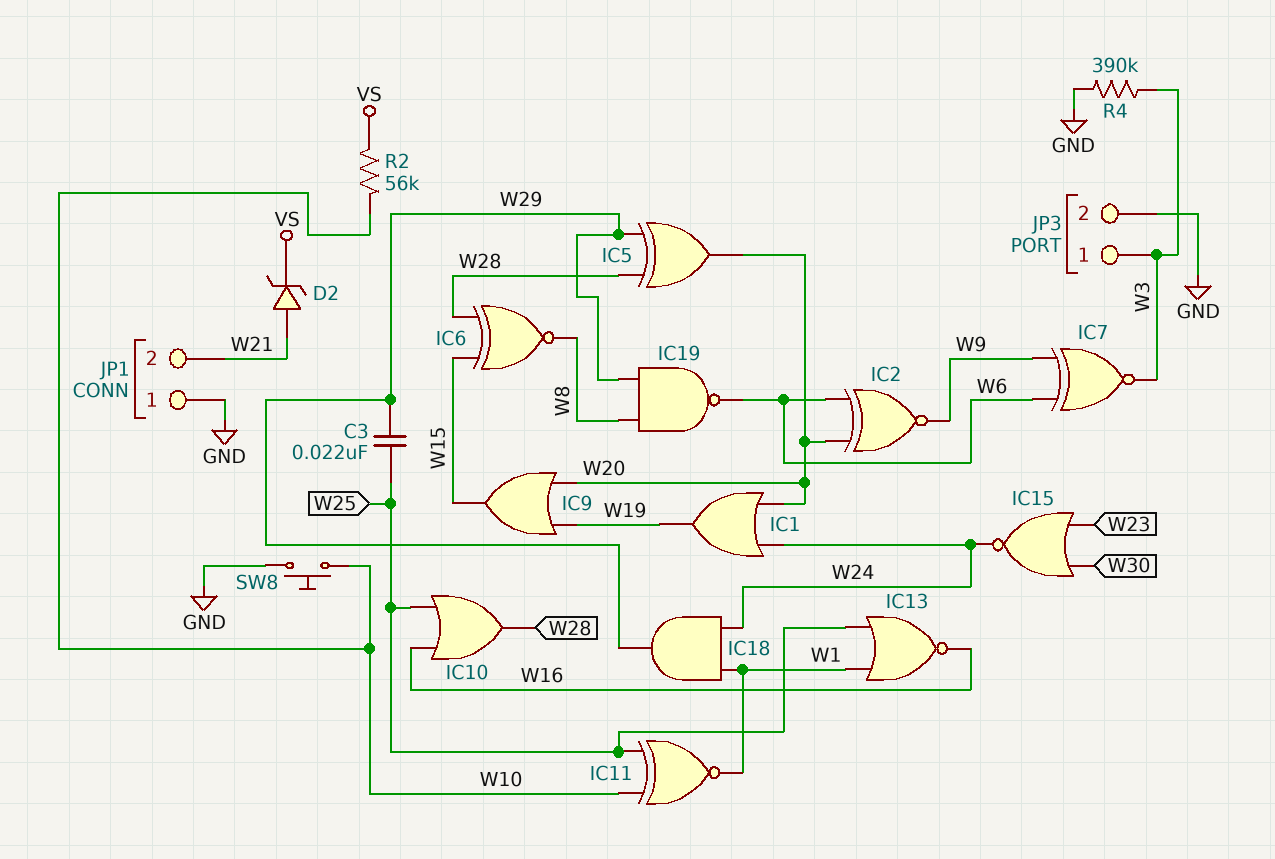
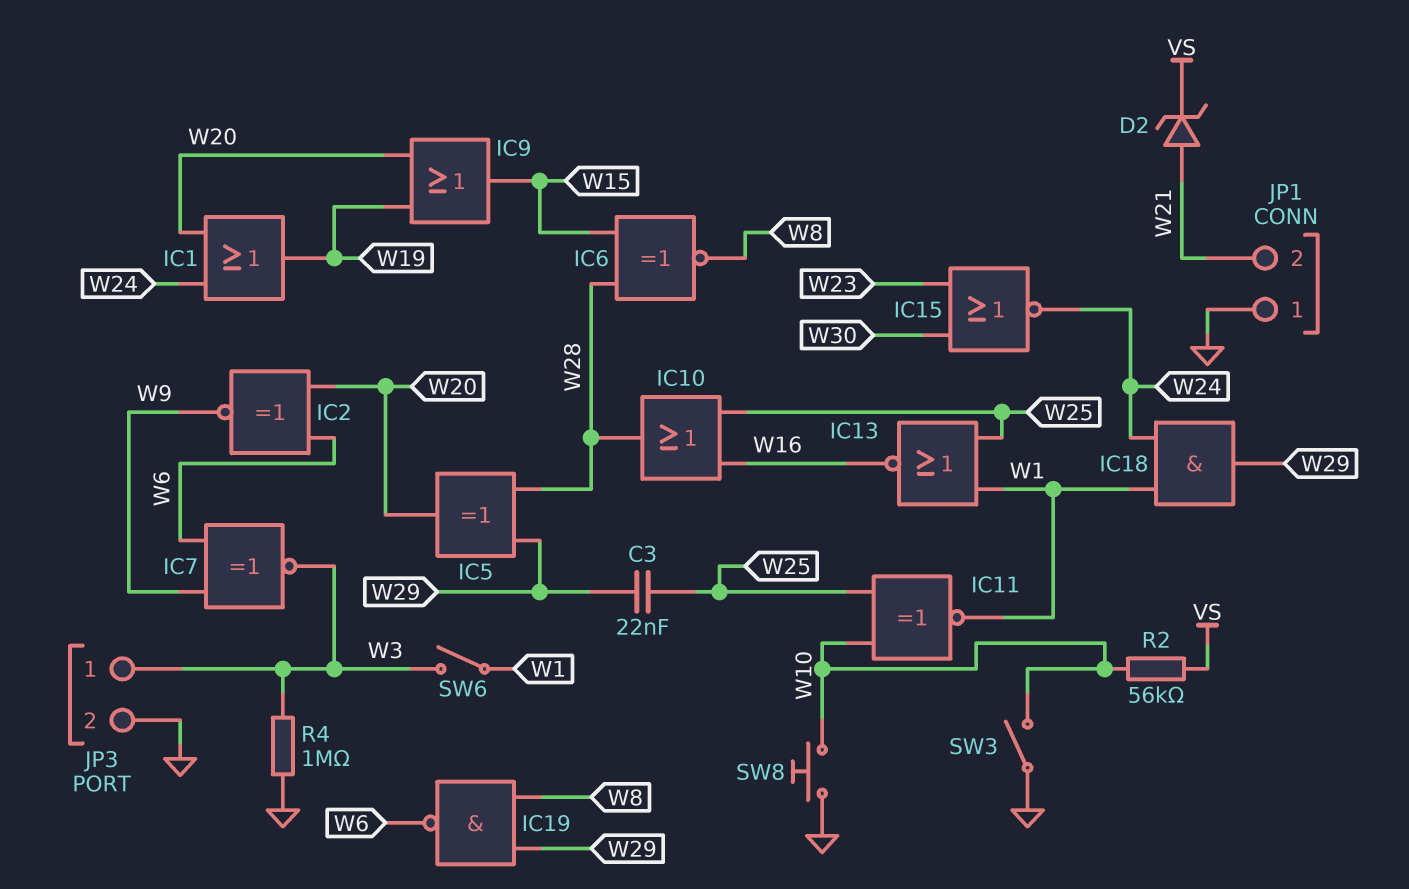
R4: 390k (GND, W3) -> 1M (GND, W3)
SW3: none -> switch (GND, W10)
SW6: none -> switch (W1, W3)

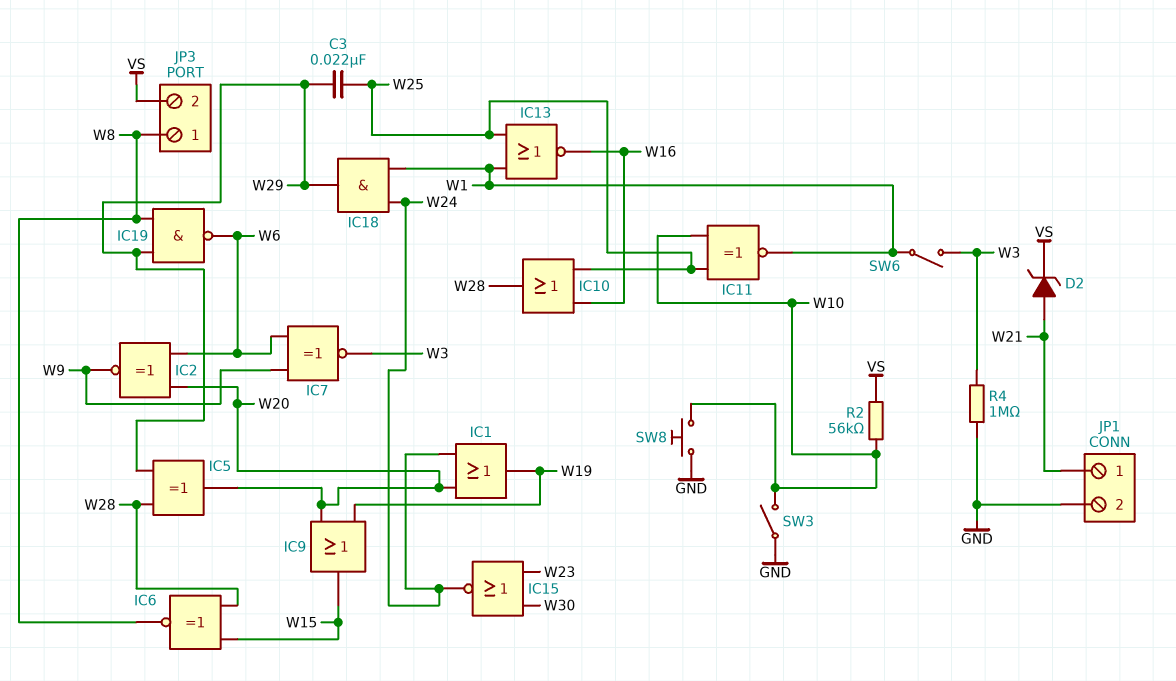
JP1 pin 1: GND -> W21
JP1 pin 2: W21 -> GND
JP3 pin 1: W3 -> W8
JP3 pin 2: GND -> VS

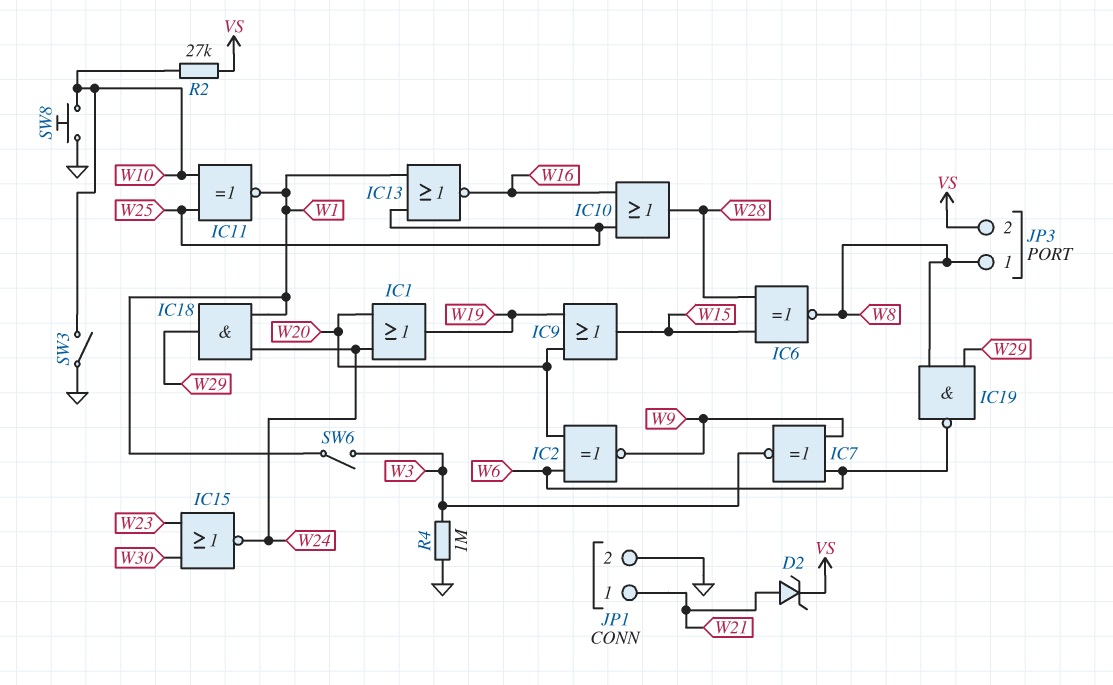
C3: 22nF (W25, W29) -> none
IC5: XOR (in W28, in W29, out W20) -> none
R2: 56k (VS, W10) -> 27k (VS, W10)

